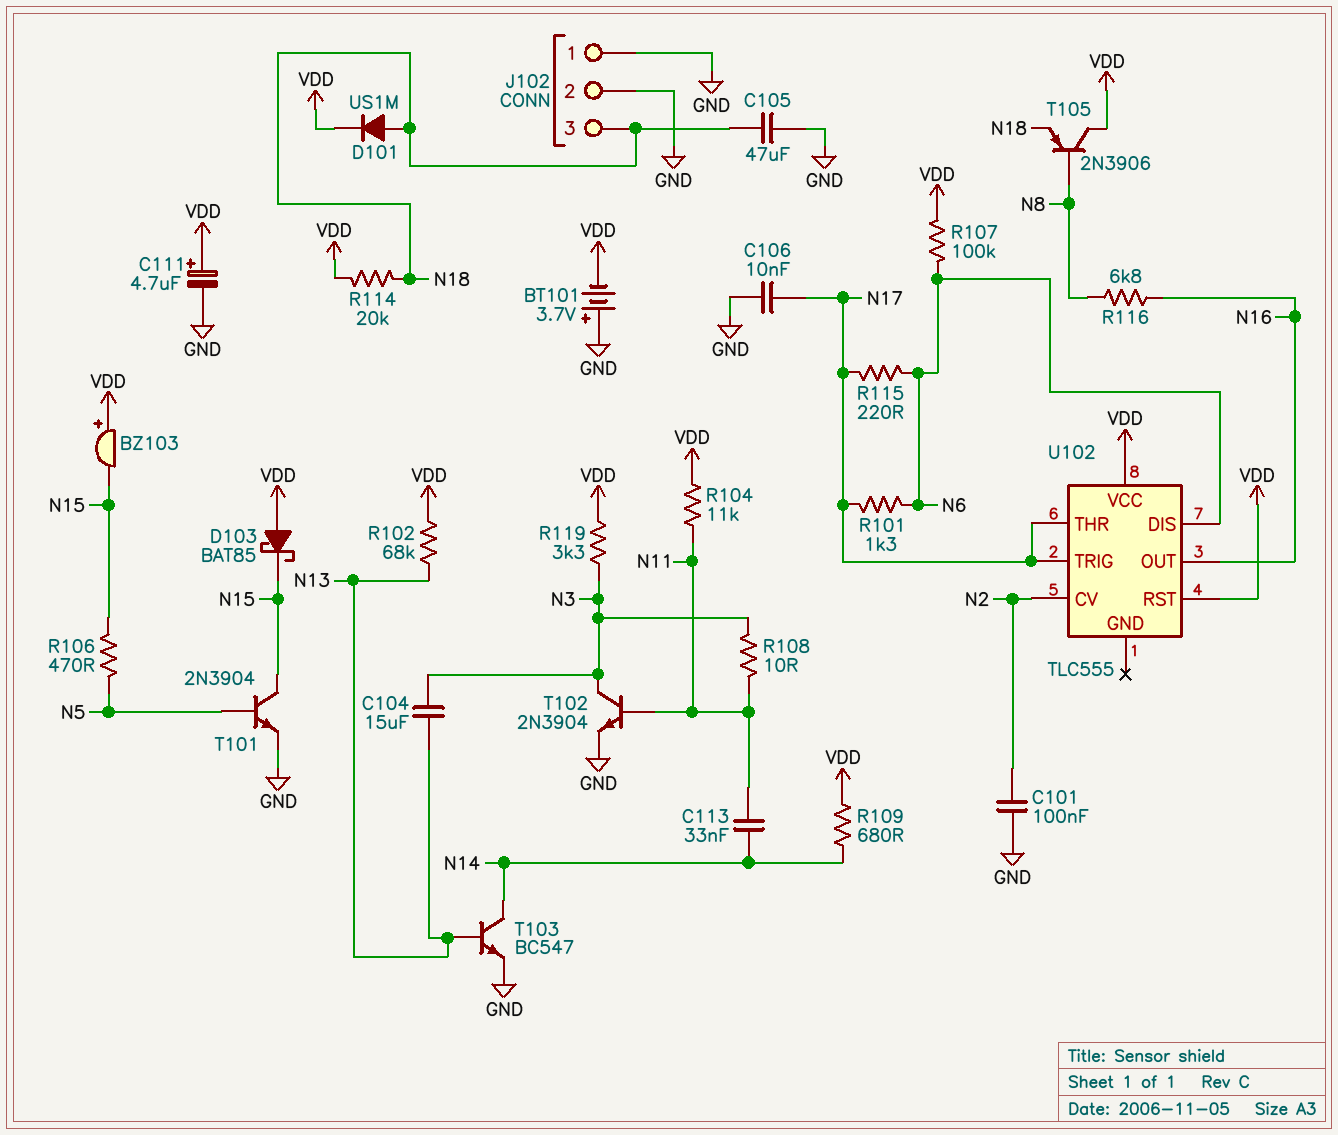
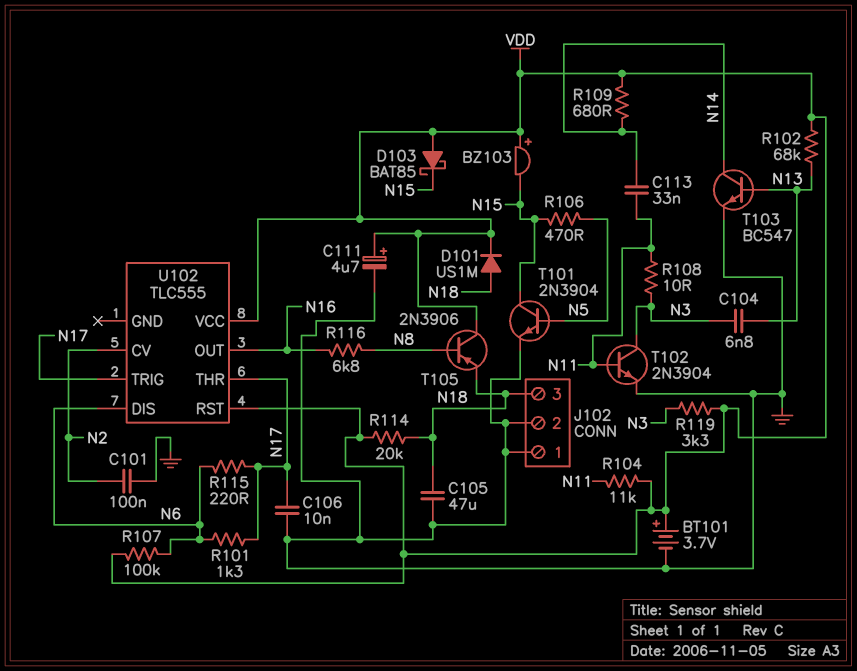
BT101: 3.7V (plus GND, minus VDD) -> 3.7V (plus VDD, minus GND)
C104: 15uF (N3, N13) -> 6.8nF (N3, N13)

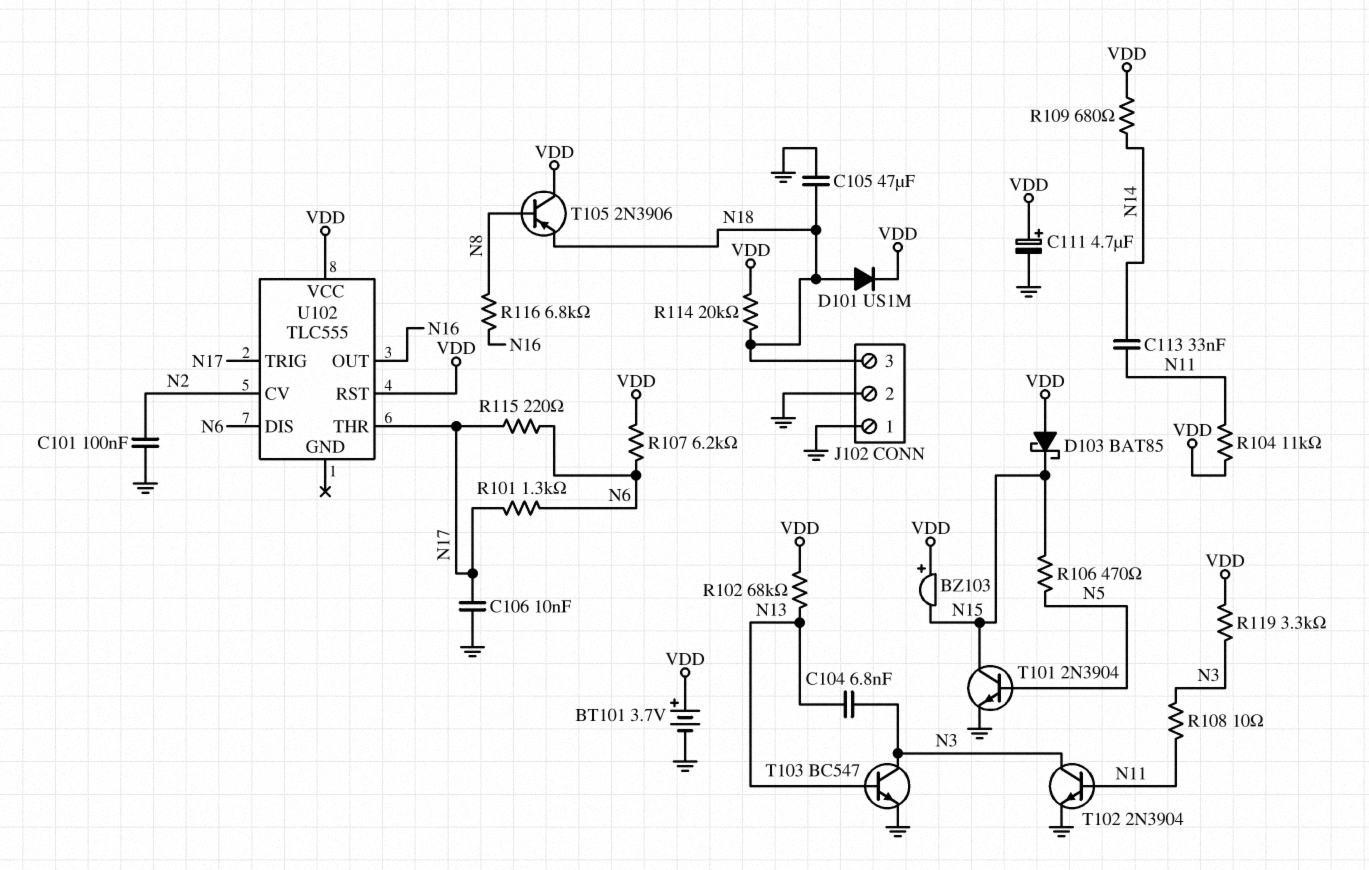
R107: 100k (N6, VDD) -> 6.2k (N6, VDD)
T103: NPN BC547 (B N13, C N14, E GND) -> NPN BC547 (B N13, C N3, E GND)

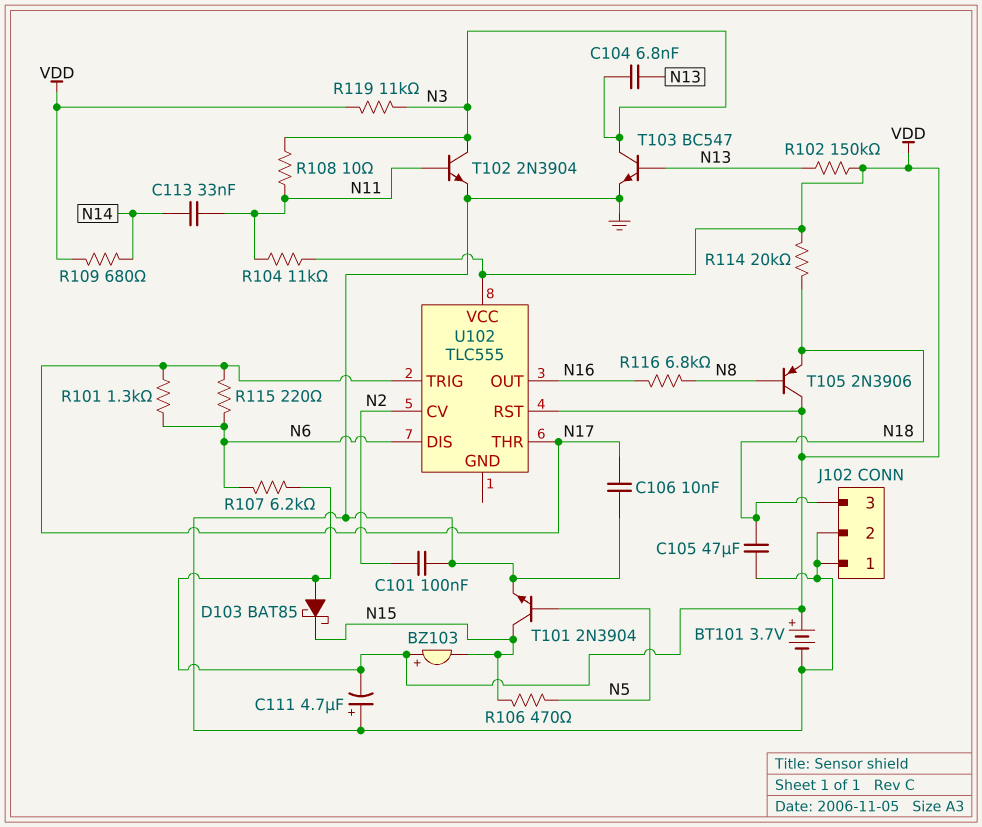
C111: 4.7uF (plus VDD, minus GND) -> 4.7uF (plus GND, minus VDD)
D101: diode US1M (A N18, K VDD) -> none
R102: 68k (N13, VDD) -> 150k (N13, VDD)
R119: 3.3k (N3, VDD) -> 11k (N3, VDD)

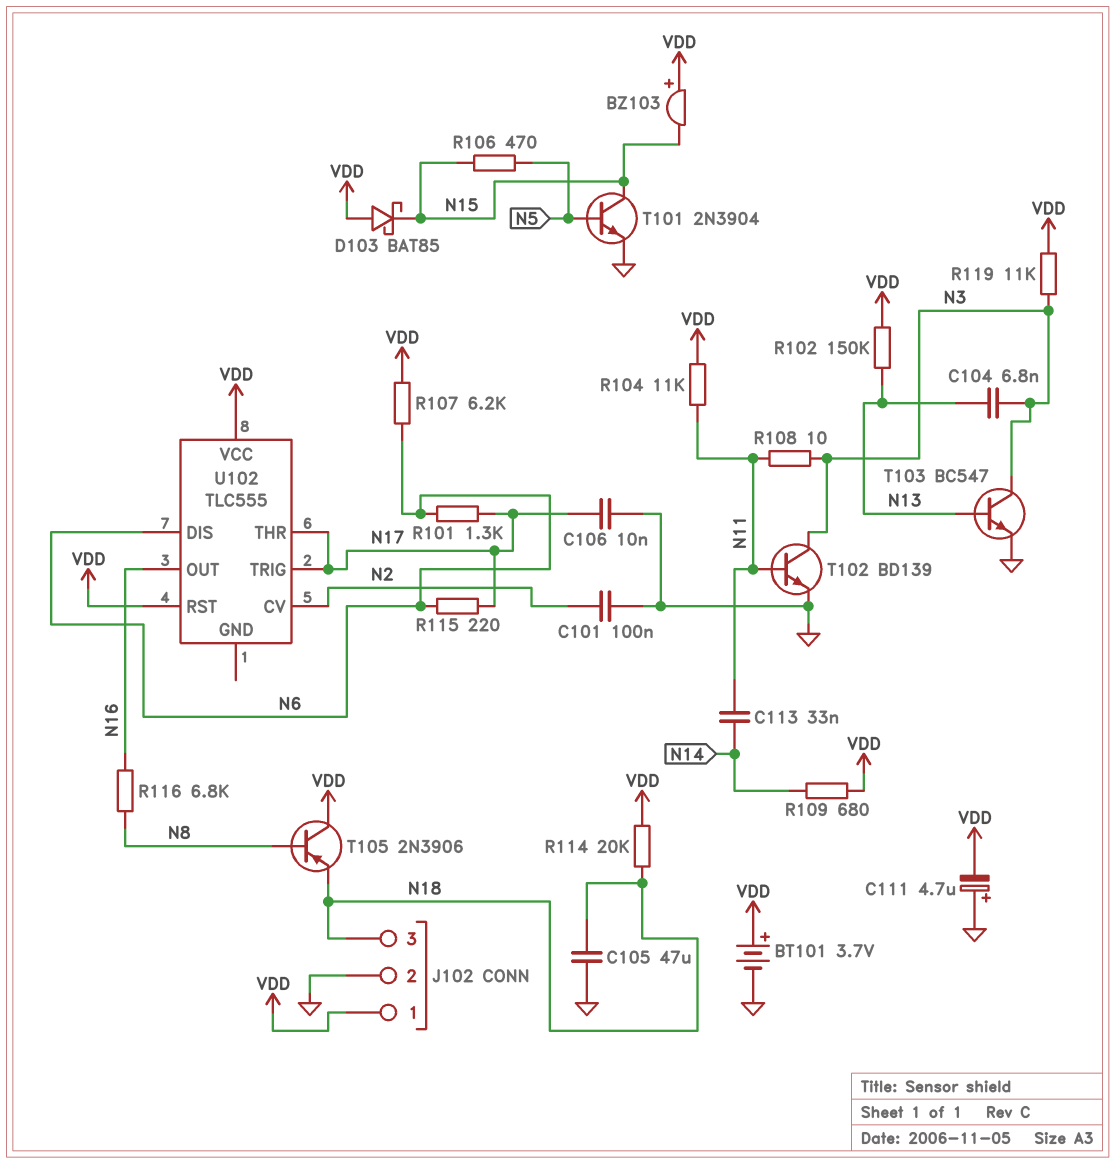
J102 pin 1: GND -> VDD
T102: NPN 2N3904 (B N11, C N3, E GND) -> NPN BD139 (B N11, C N3, E GND)

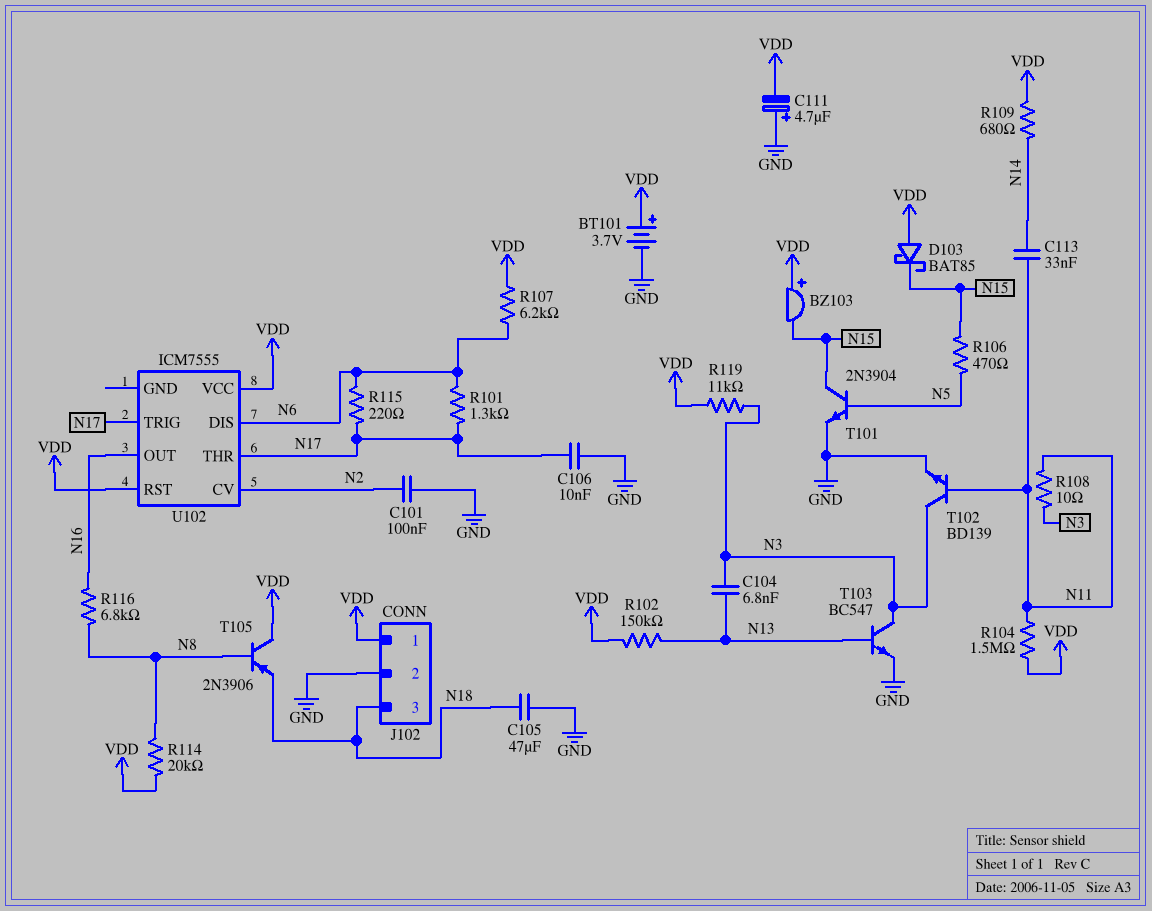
R104: 11k (N11, VDD) -> 1.5M (N11, VDD)
R114: 20k (N18, VDD) -> 20k (N8, VDD)
U102: TLC555 -> ICM7555

